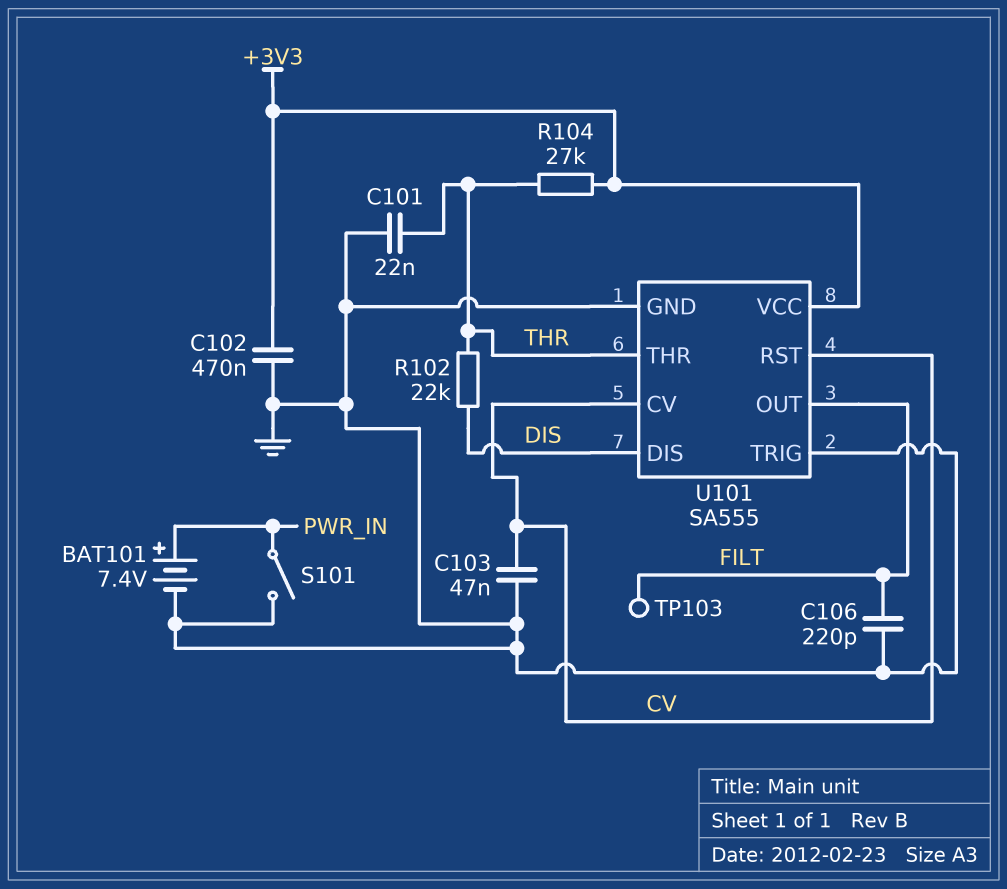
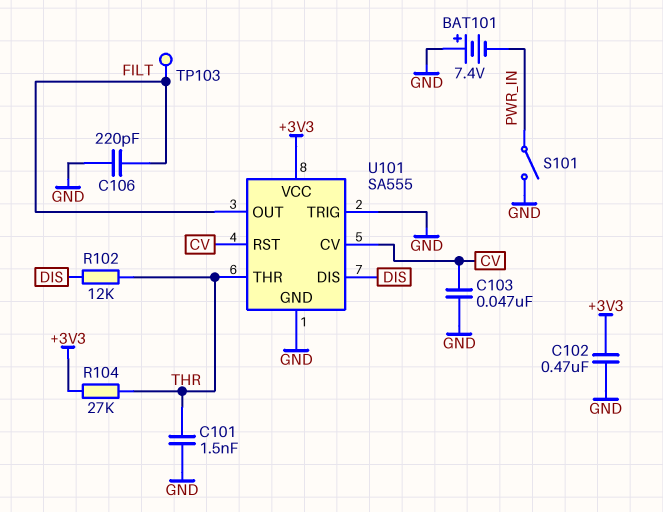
BAT101: 7.4V (plus PWR_IN, minus GND) -> 7.4V (plus GND, minus PWR_IN)
C101: 22nF (GND, THR) -> 1.5nF (GND, THR)
R102: 22k (DIS, THR) -> 12k (DIS, THR)

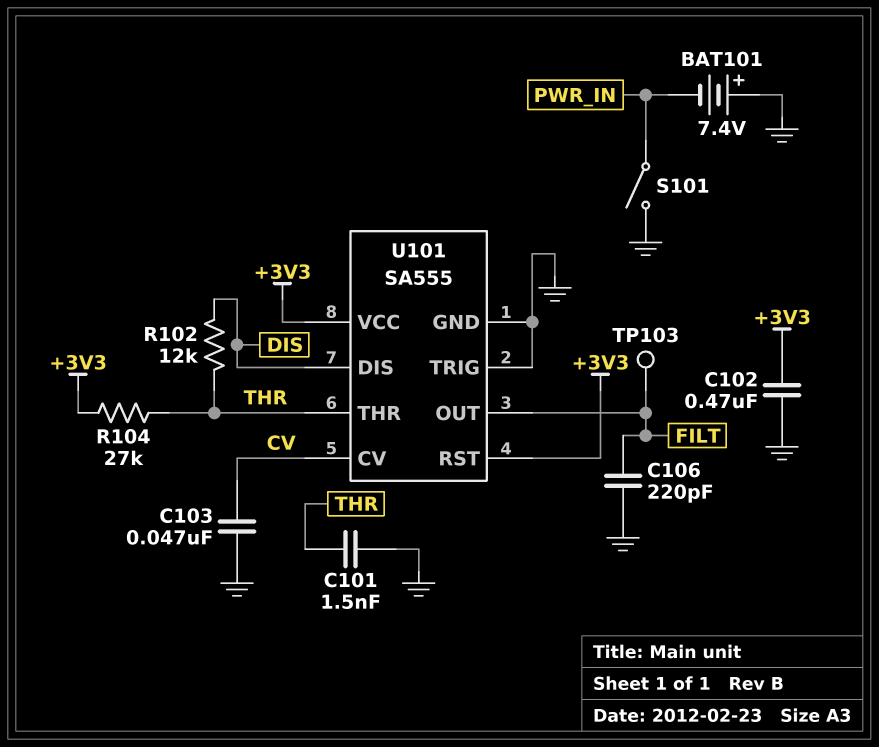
U101 pin RST: CV -> +3V3

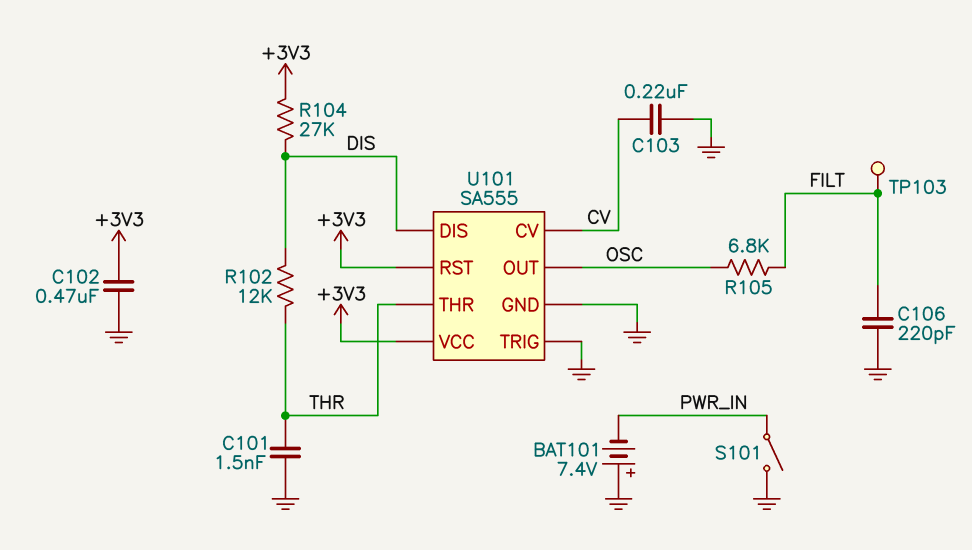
C103: 47nF (CV, GND) -> 220nF (CV, GND)
R104: 27k (+3V3, THR) -> 27k (+3V3, DIS)
R105: none -> 6.8k (FILT, OSC)
U101 pin OUT: FILT -> OSC

